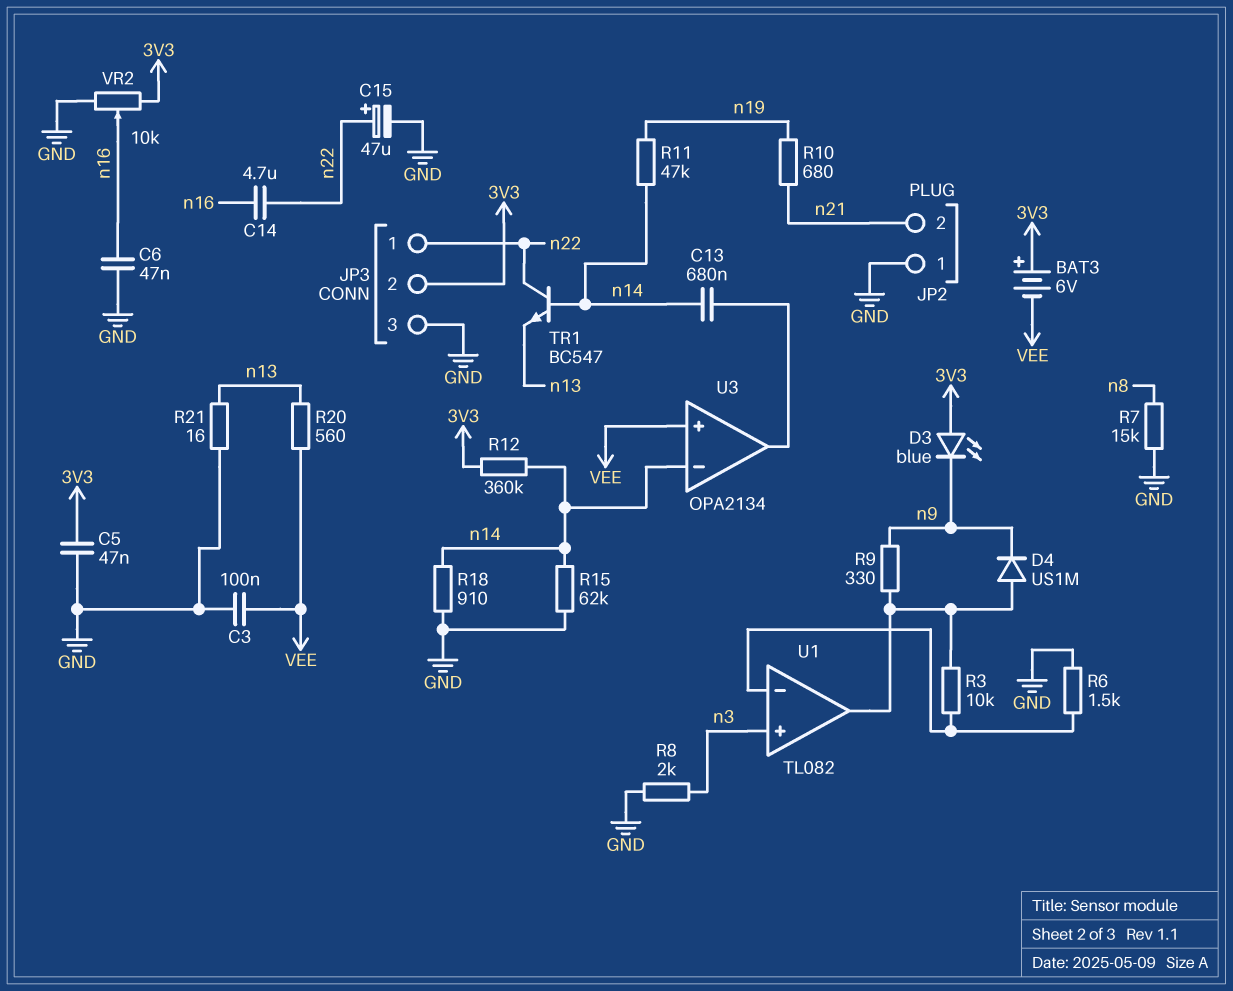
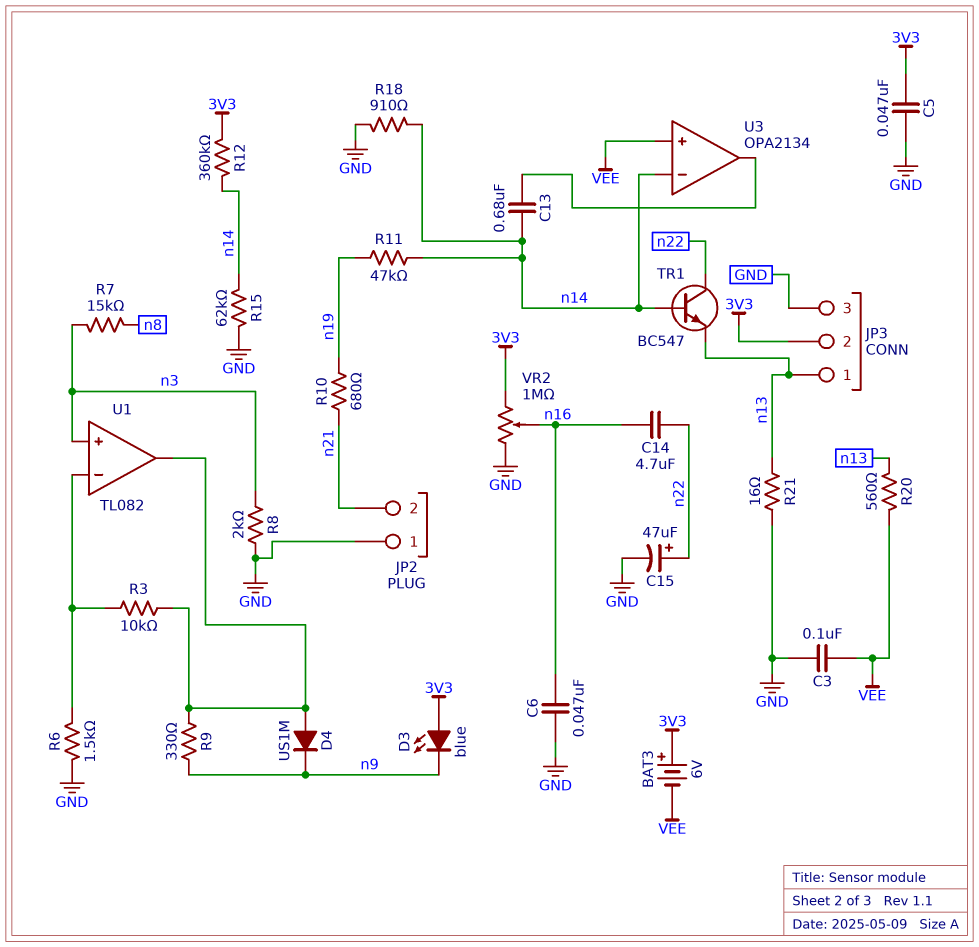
JP3 pin 1: n22 -> n13
R7: 15k (GND, n8) -> 15k (n3, n8)
VR2: 10k (3V3, GND, wiper n16) -> 1M (3V3, GND, wiper n16)

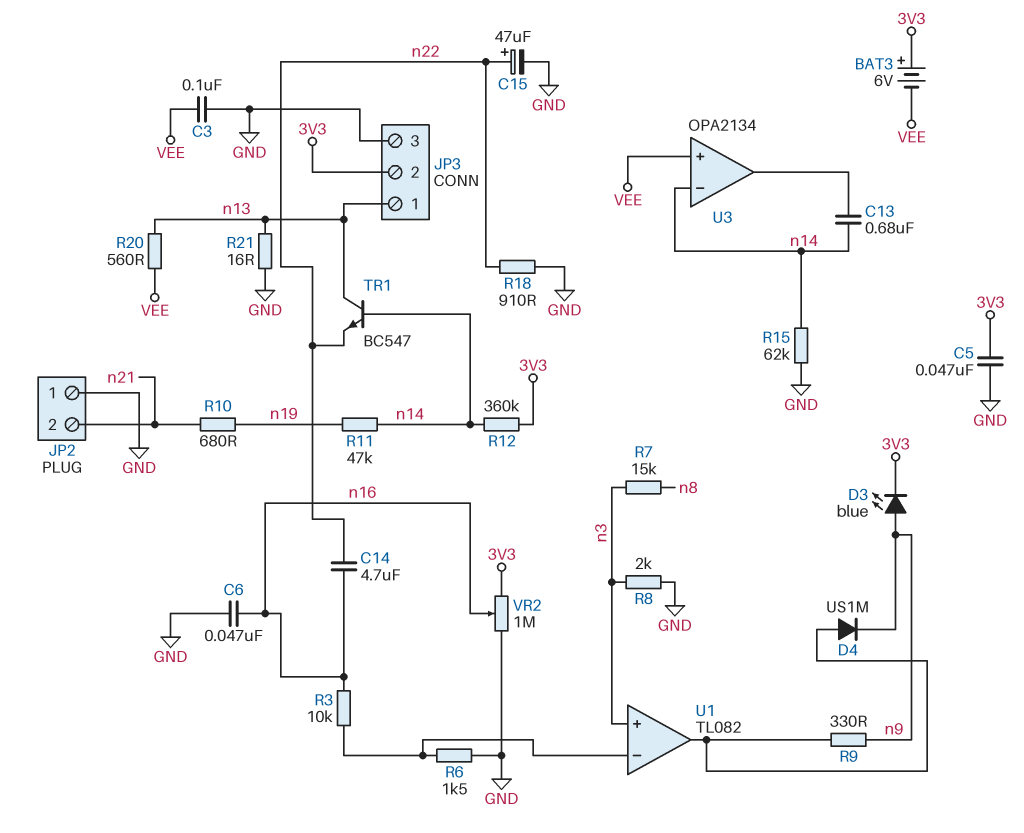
D3: LED blue (A 3V3, K n9) -> LED blue (A n9, K 3V3)
R3: 10k (U1/in-, U1/out) -> 10k (U1/in-, n16)
R18: 910 (GND, n14) -> 910 (GND, n22)
TR1: NPN BC547 (B n14, C n22, E n13) -> NPN BC547 (B n14, C n13, E n22)

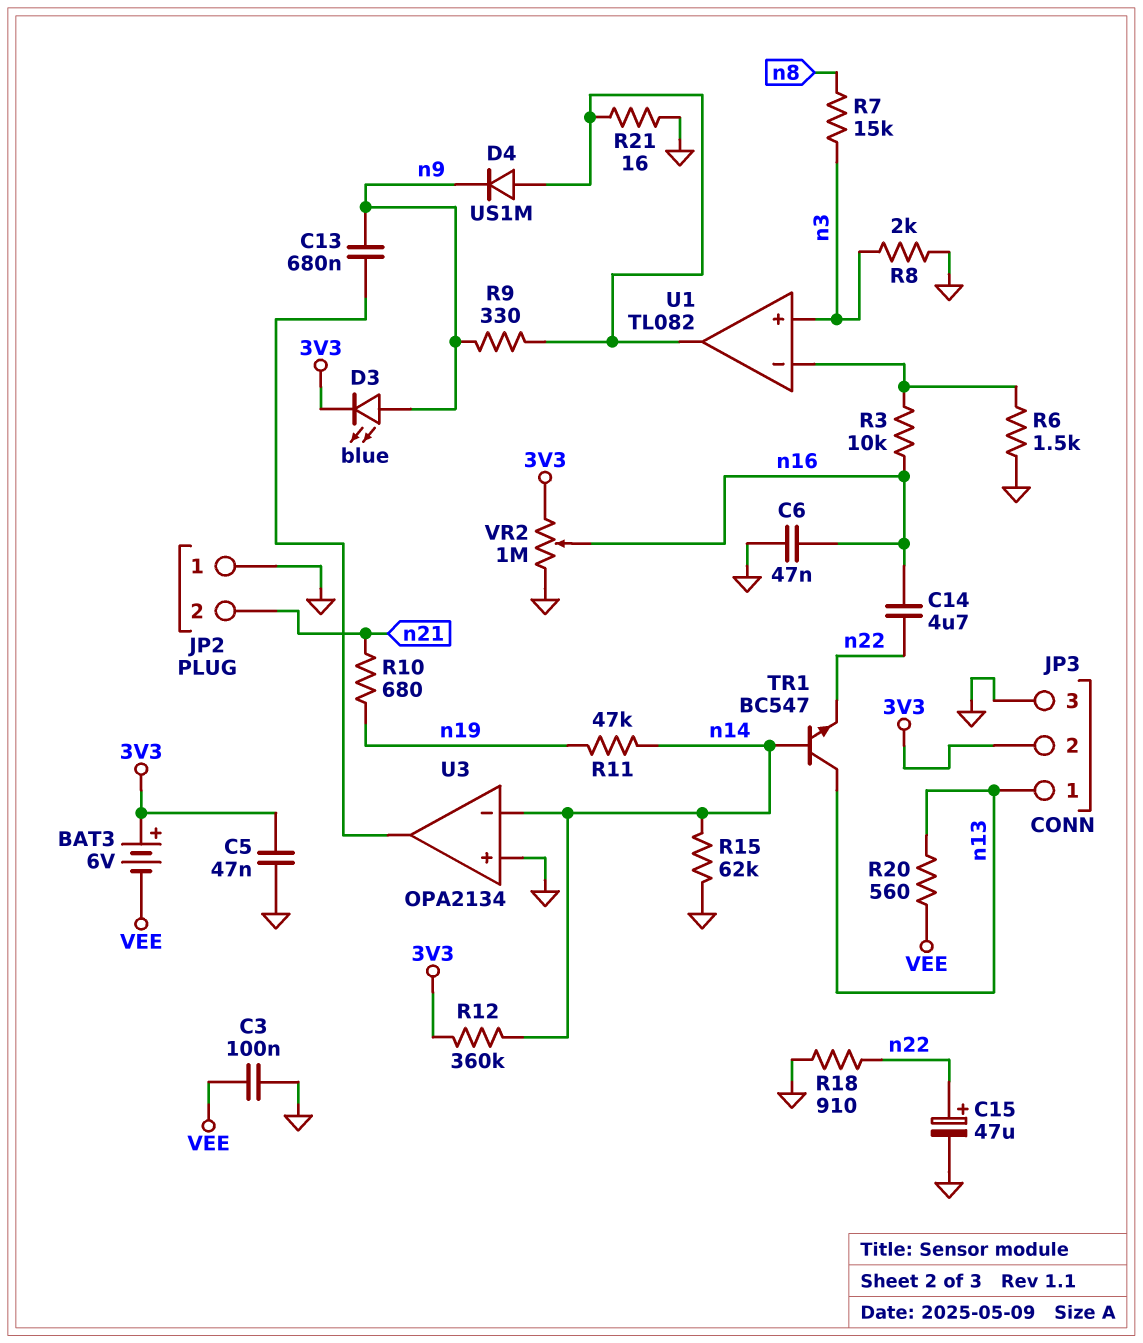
C13: 680nF (U3/out, n14) -> 680nF (U3/out, n9)
R21: 16 (GND, n13) -> 16 (GND, U1/out)
U3 pin in+: VEE -> GND

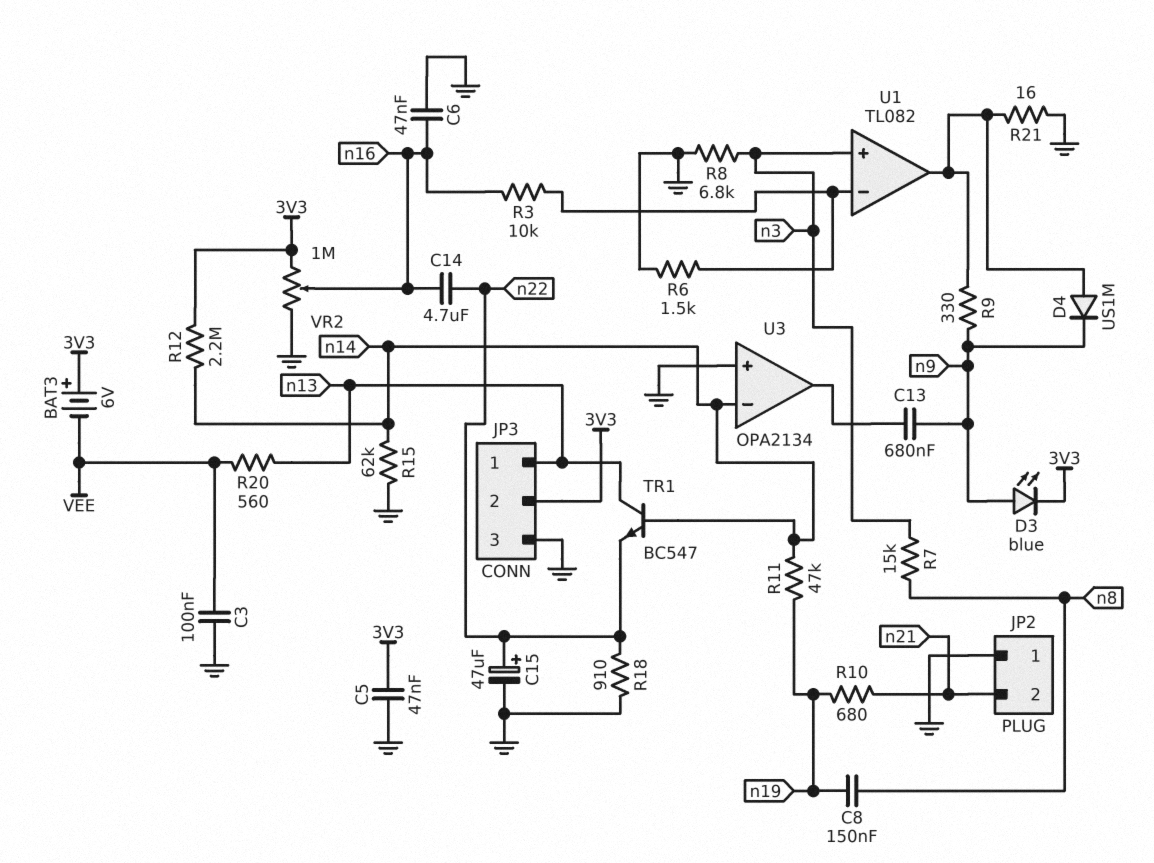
C8: none -> 150nF (n8, n19)
R8: 2k (GND, n3) -> 6.8k (GND, n3)
R12: 360k (3V3, n14) -> 2.2M (3V3, n14)

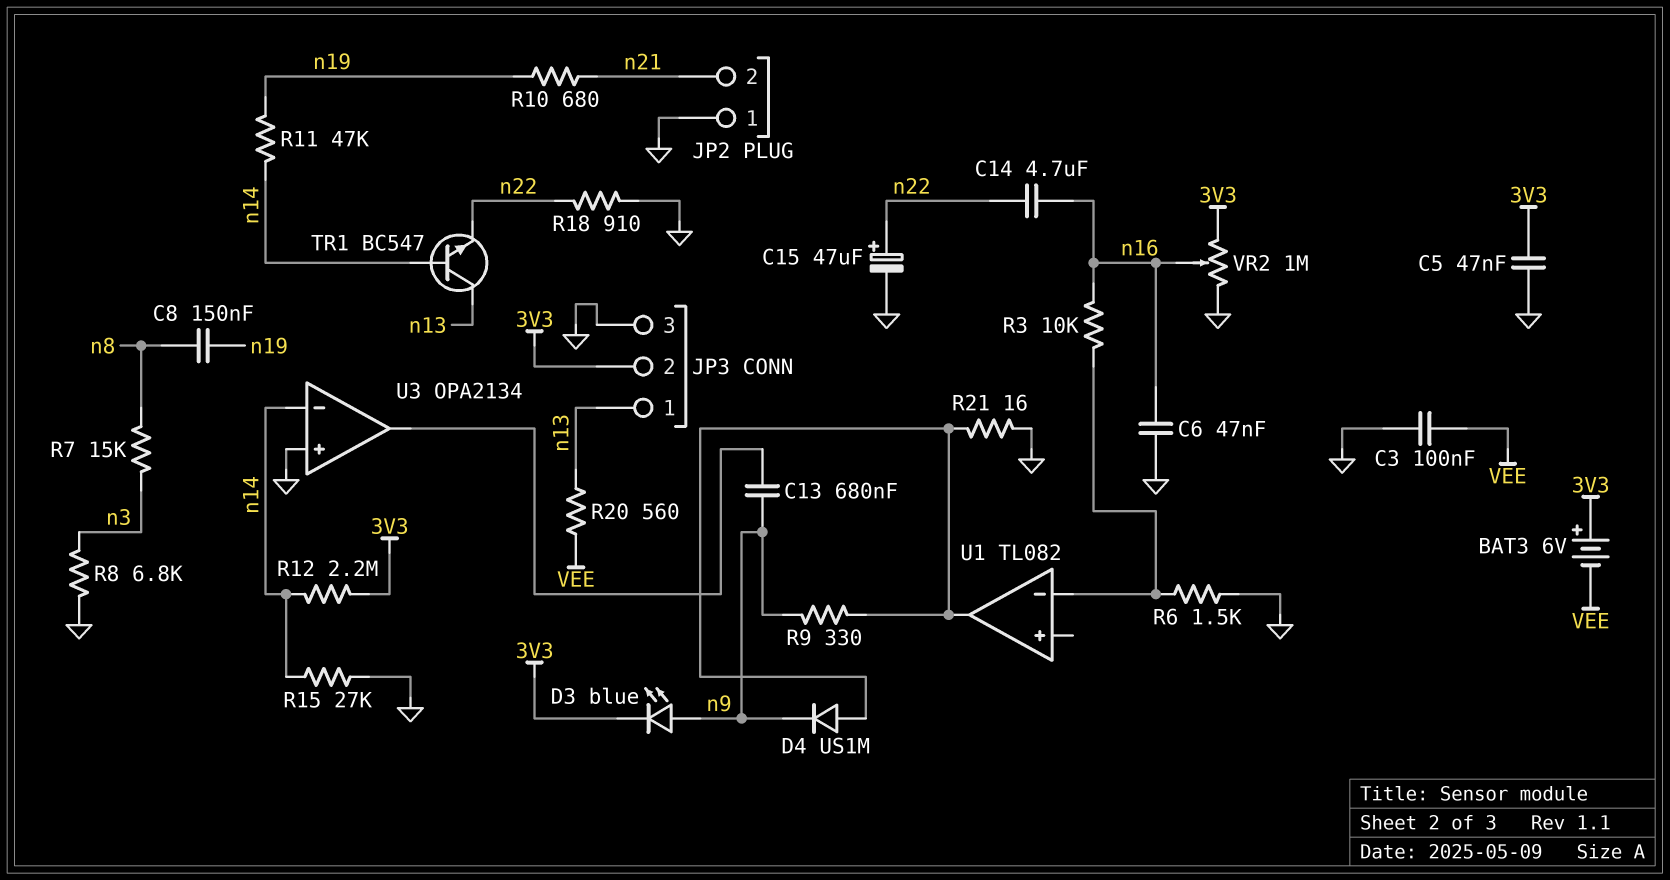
R15: 62k (GND, n14) -> 27k (GND, n14)
U1 pin in+: n3 -> none

